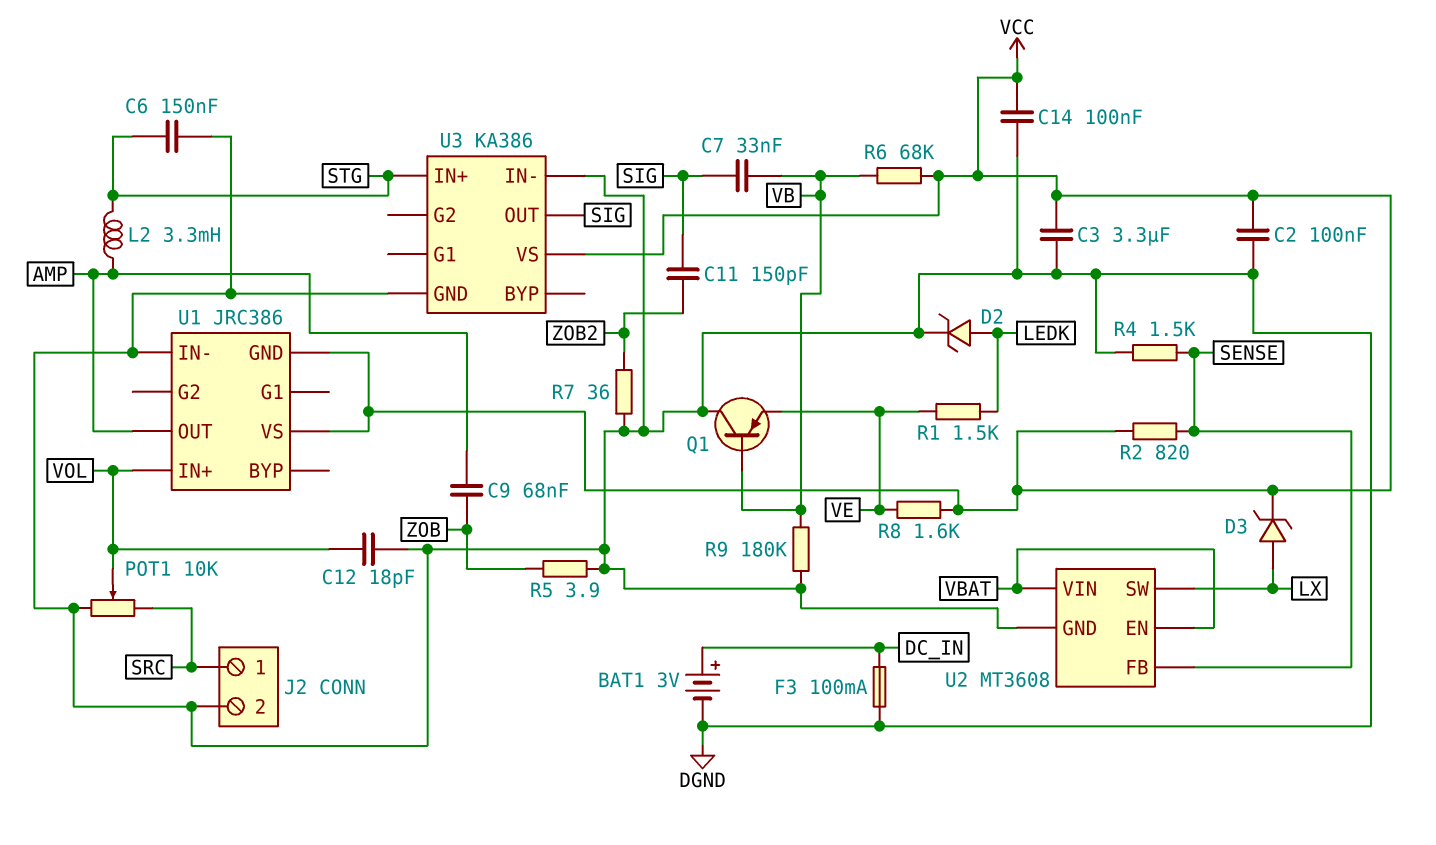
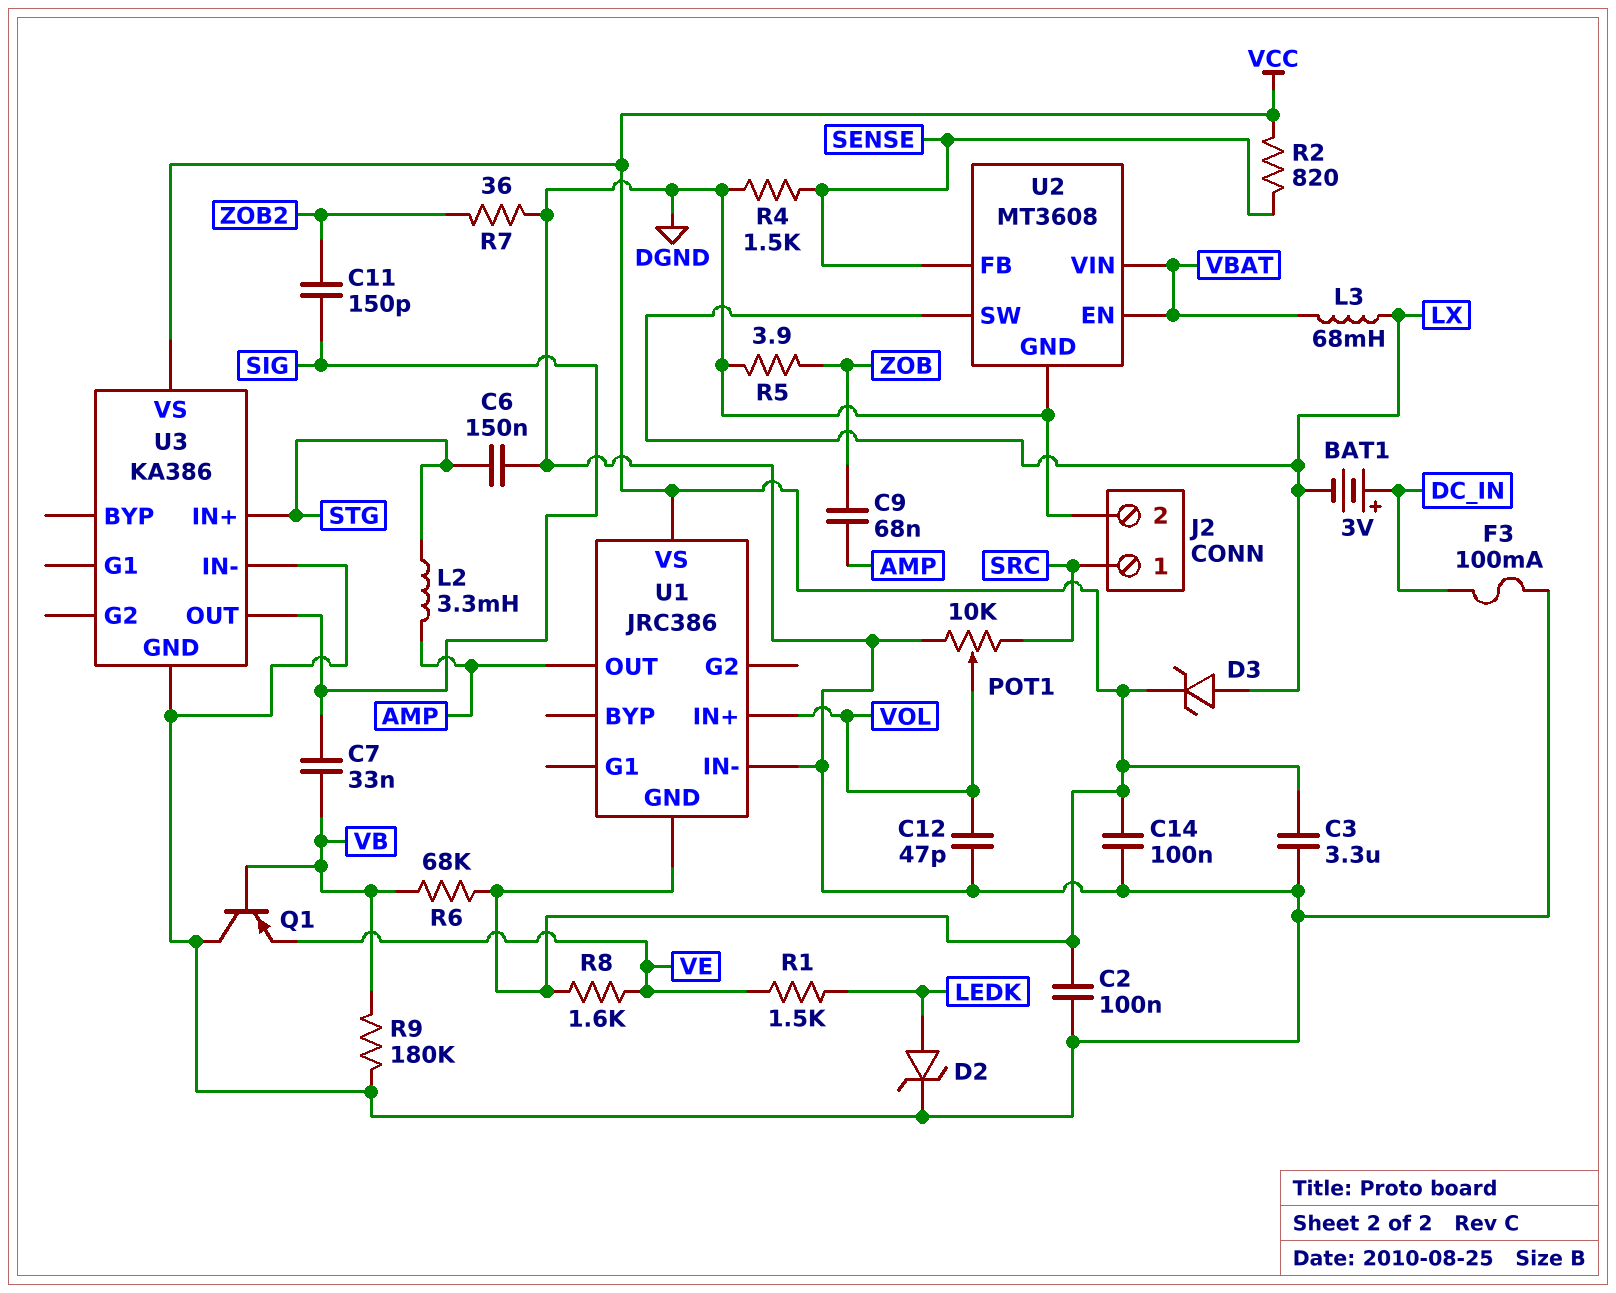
BAT1: 3V (plus DC_IN, minus DGND) -> 3V (plus DC_IN, minus LX)
C12: 18pF (DGND, VOL) -> 47pF (DGND, VOL)
L3: none -> 68mH (LX, VBAT)

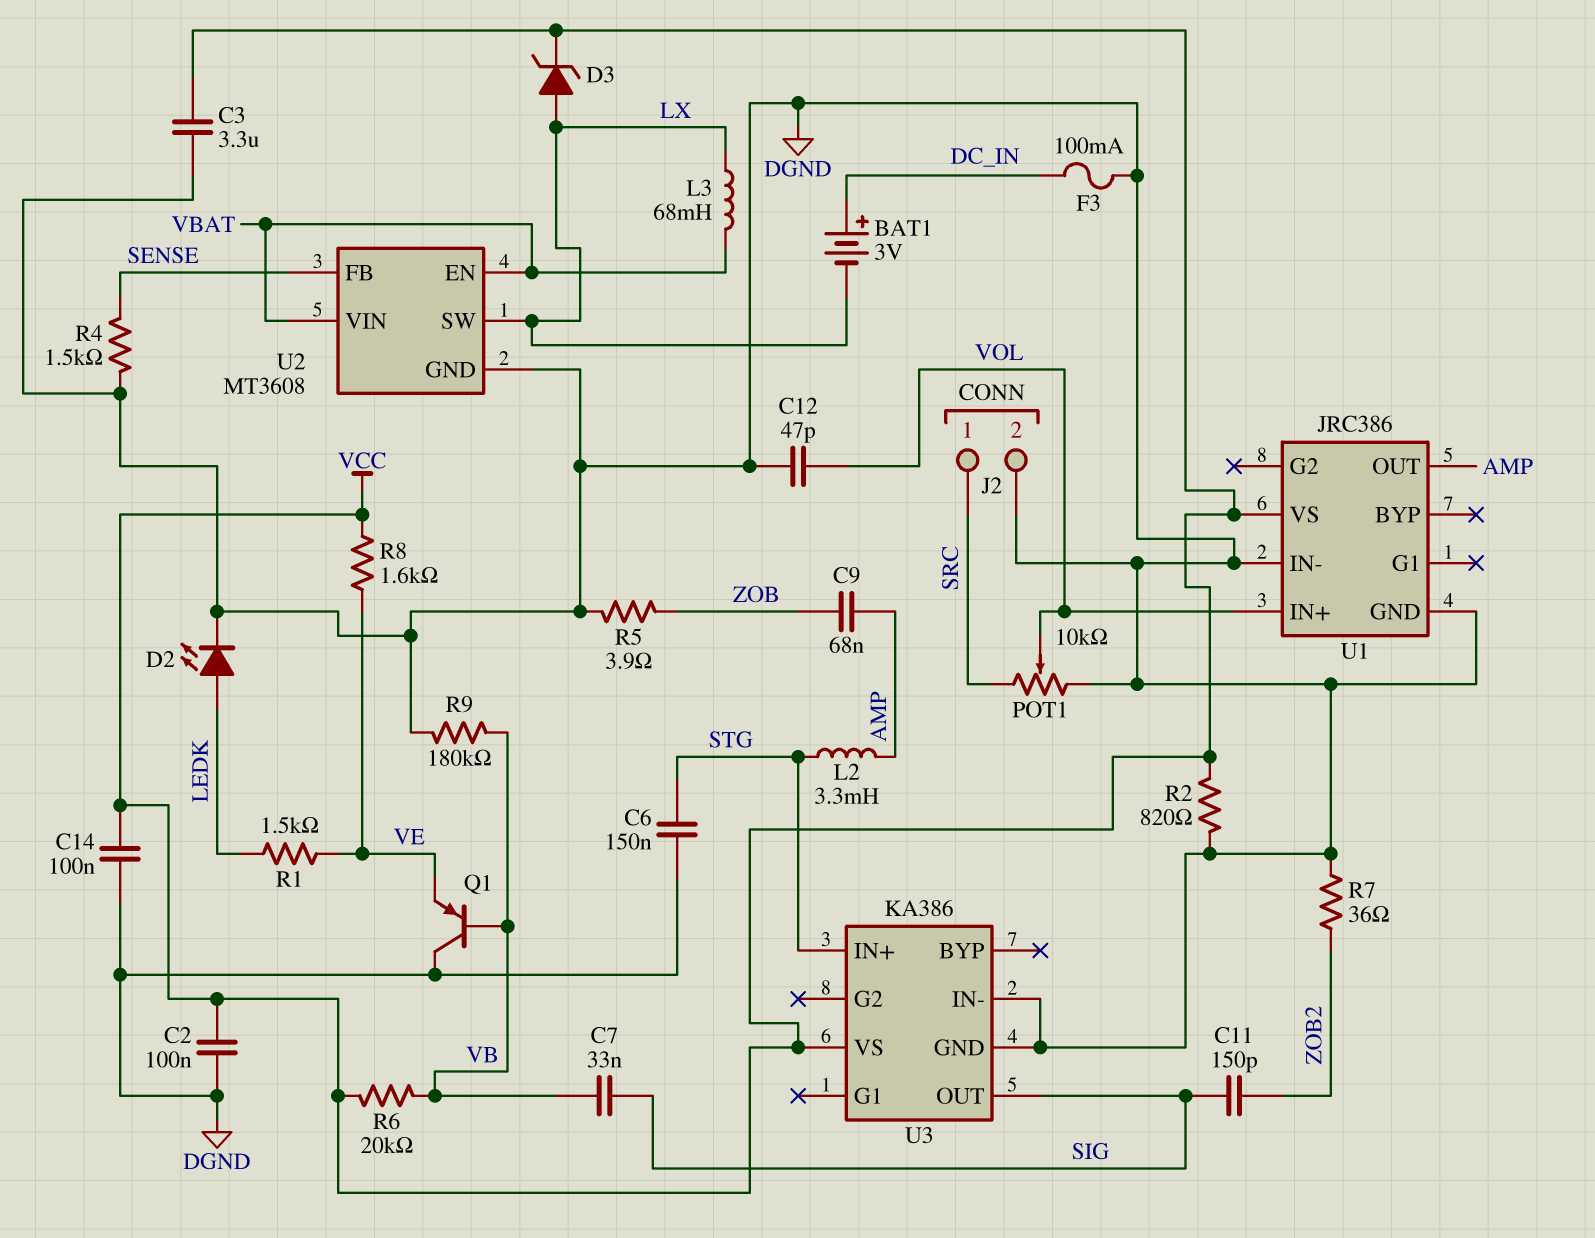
D2: zener (A LEDK, K DGND) -> LED (A LEDK, K DGND)
R2: 820 (SENSE, VCC) -> 820 (DGND, VCC)
R6: 68k (VB, VCC) -> 20k (VB, VCC)
U1 pin GND: VCC -> DGND

